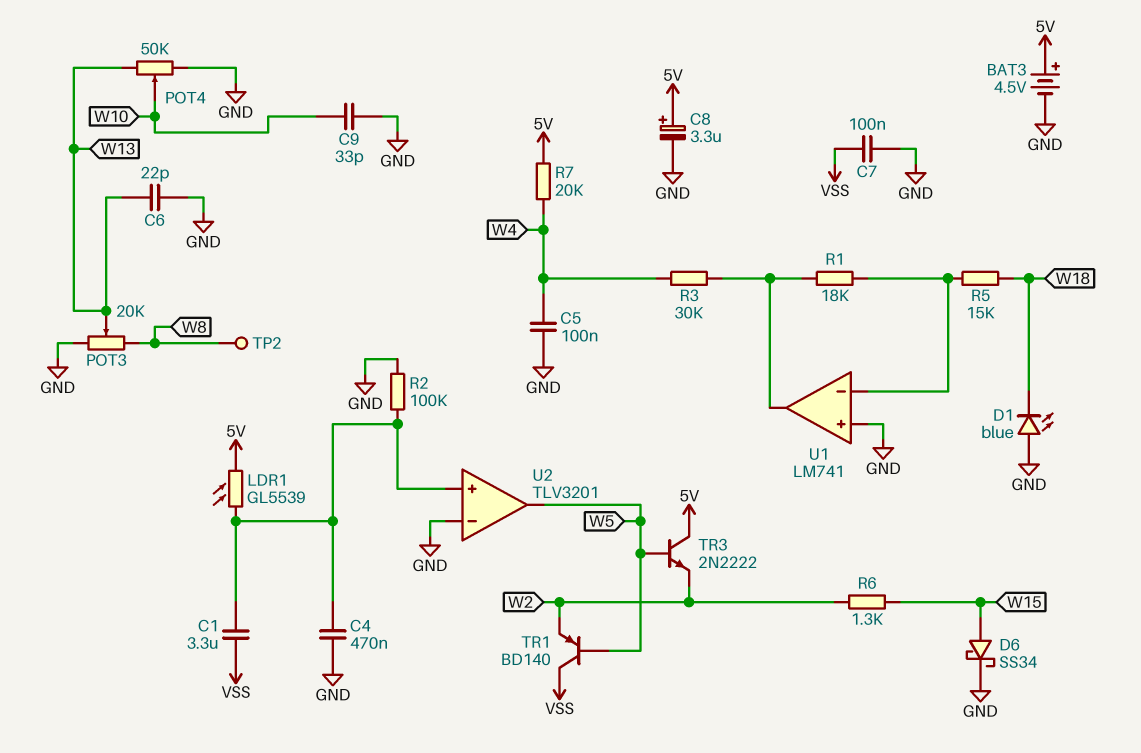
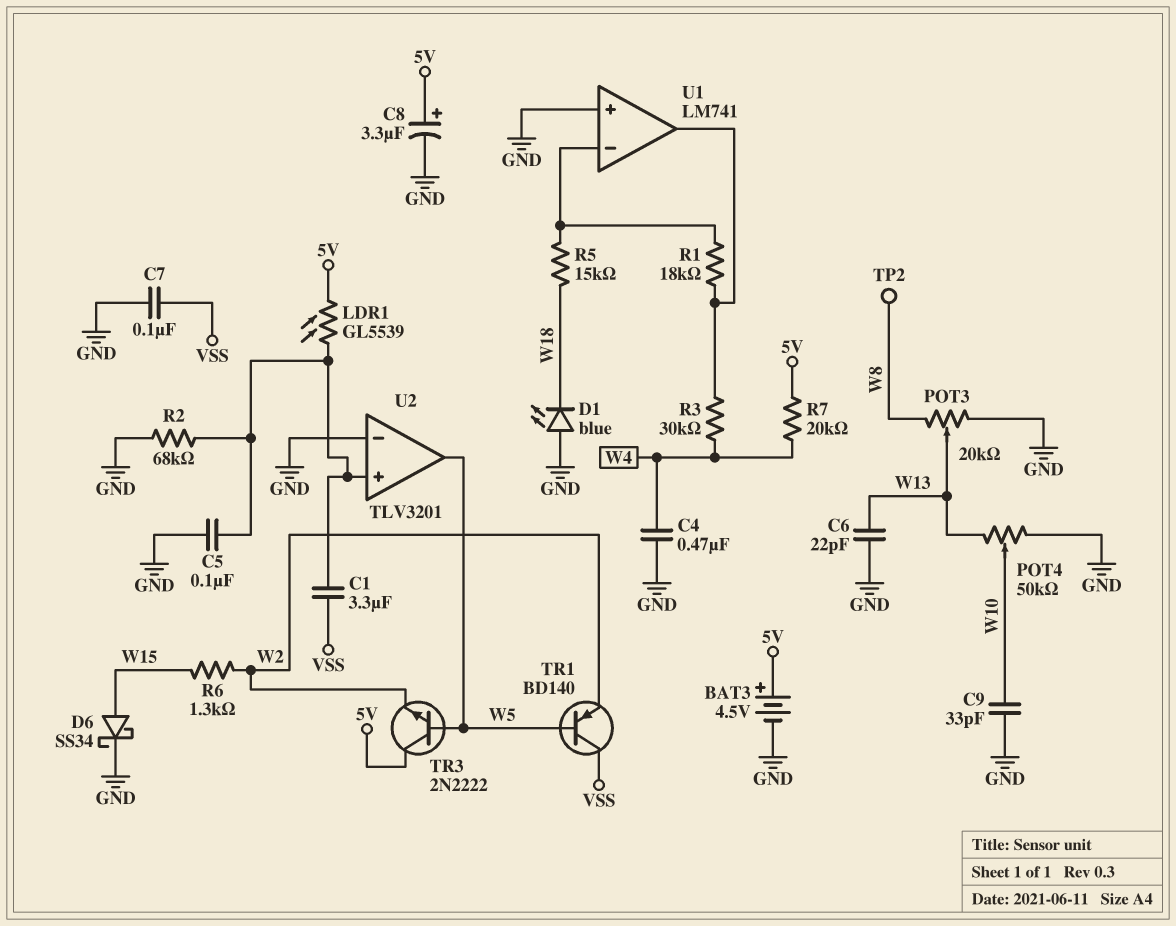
C4: 470nF (GND, U2/in+) -> 470nF (GND, W4)
C5: 100nF (GND, W4) -> 100nF (GND, U2/in+)
R2: 100k (GND, U2/in+) -> 68k (GND, U2/in+)

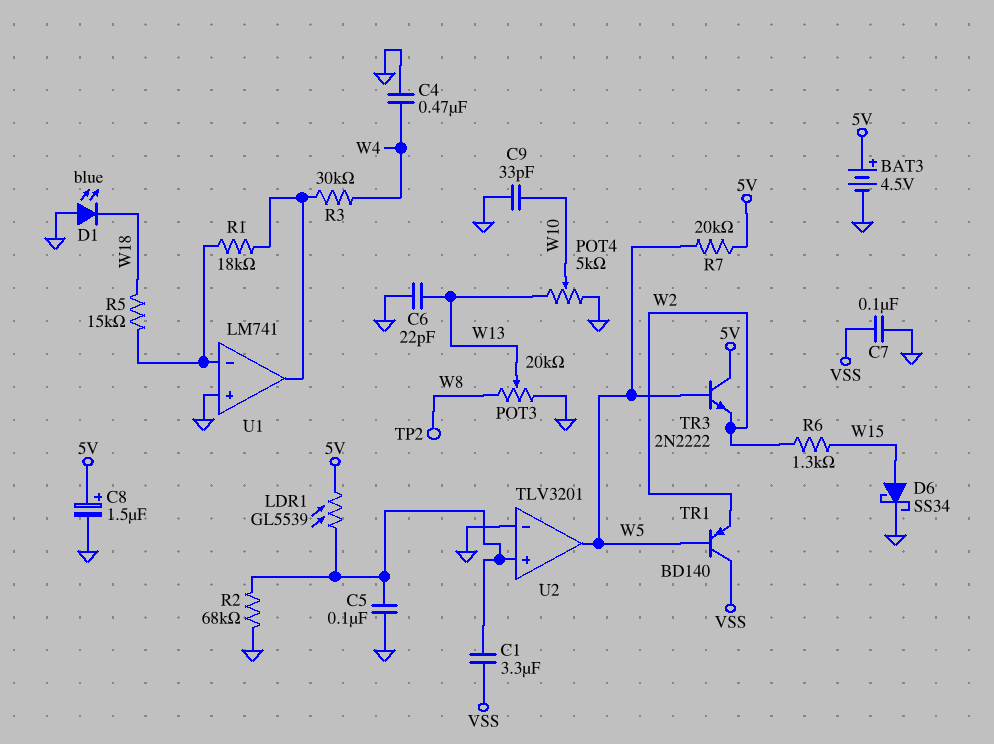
C8: 3.3uF (plus 5V, minus GND) -> 1.5uF (plus 5V, minus GND)
POT4: 50k (GND, W13, wiper W10) -> 5k (GND, W13, wiper W10)
R7: 20k (5V, W4) -> 20k (5V, W5)

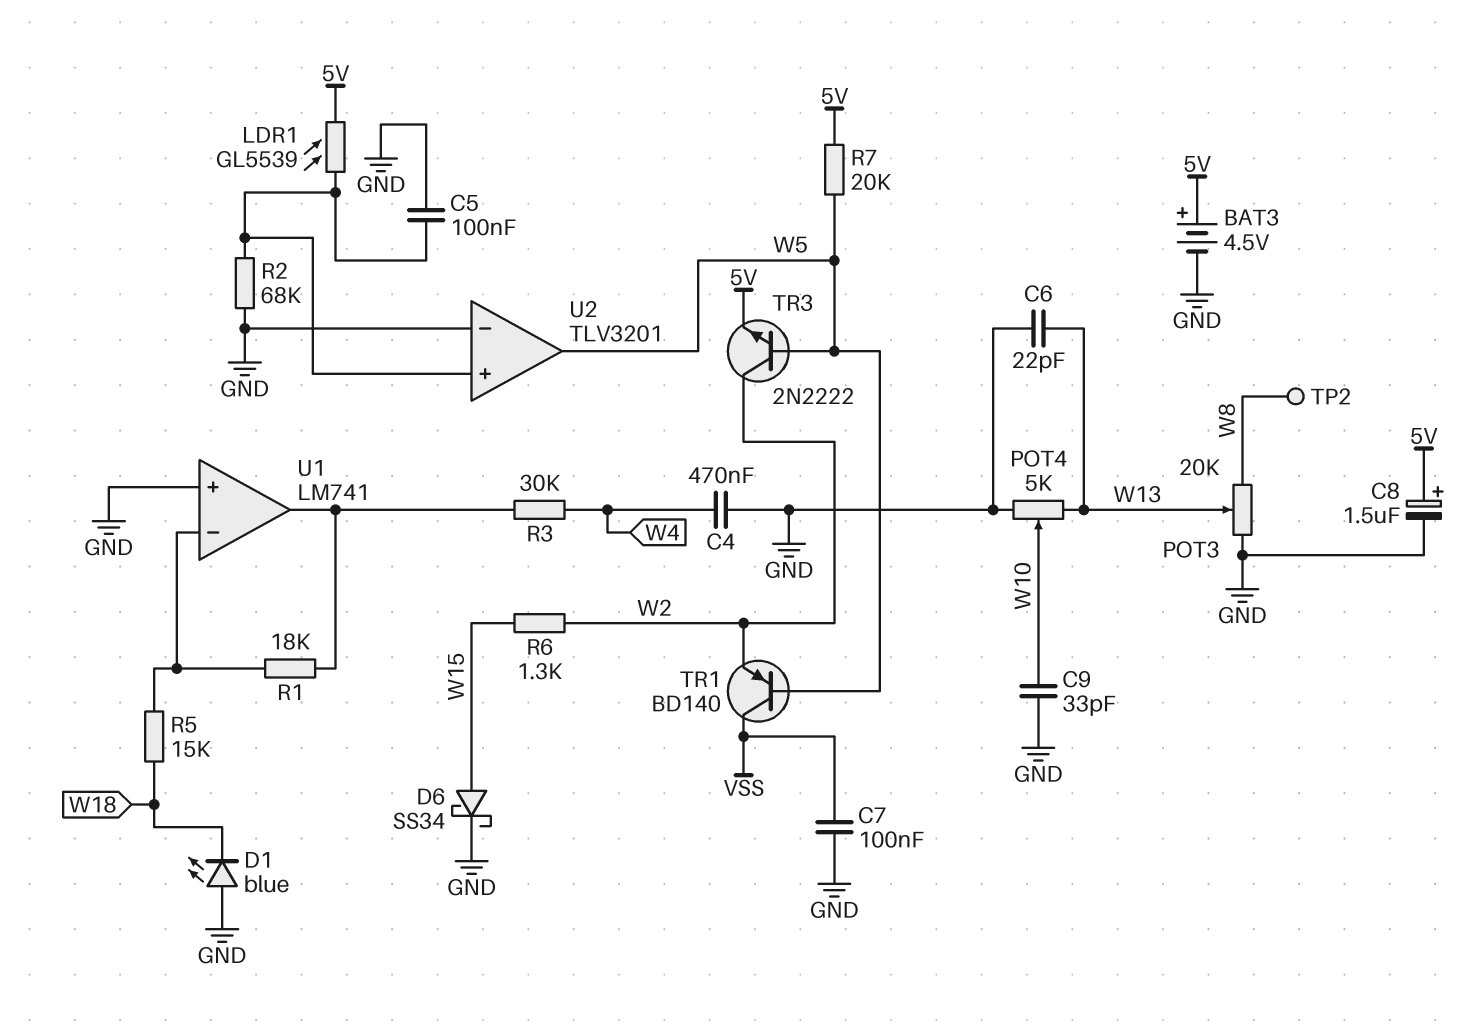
C1: 3.3uF (U2/in+, VSS) -> none
TR3: NPN 2N2222 (B W5, C 5V, E W2) -> NPN 2N2222 (B W5, C W2, E 5V)

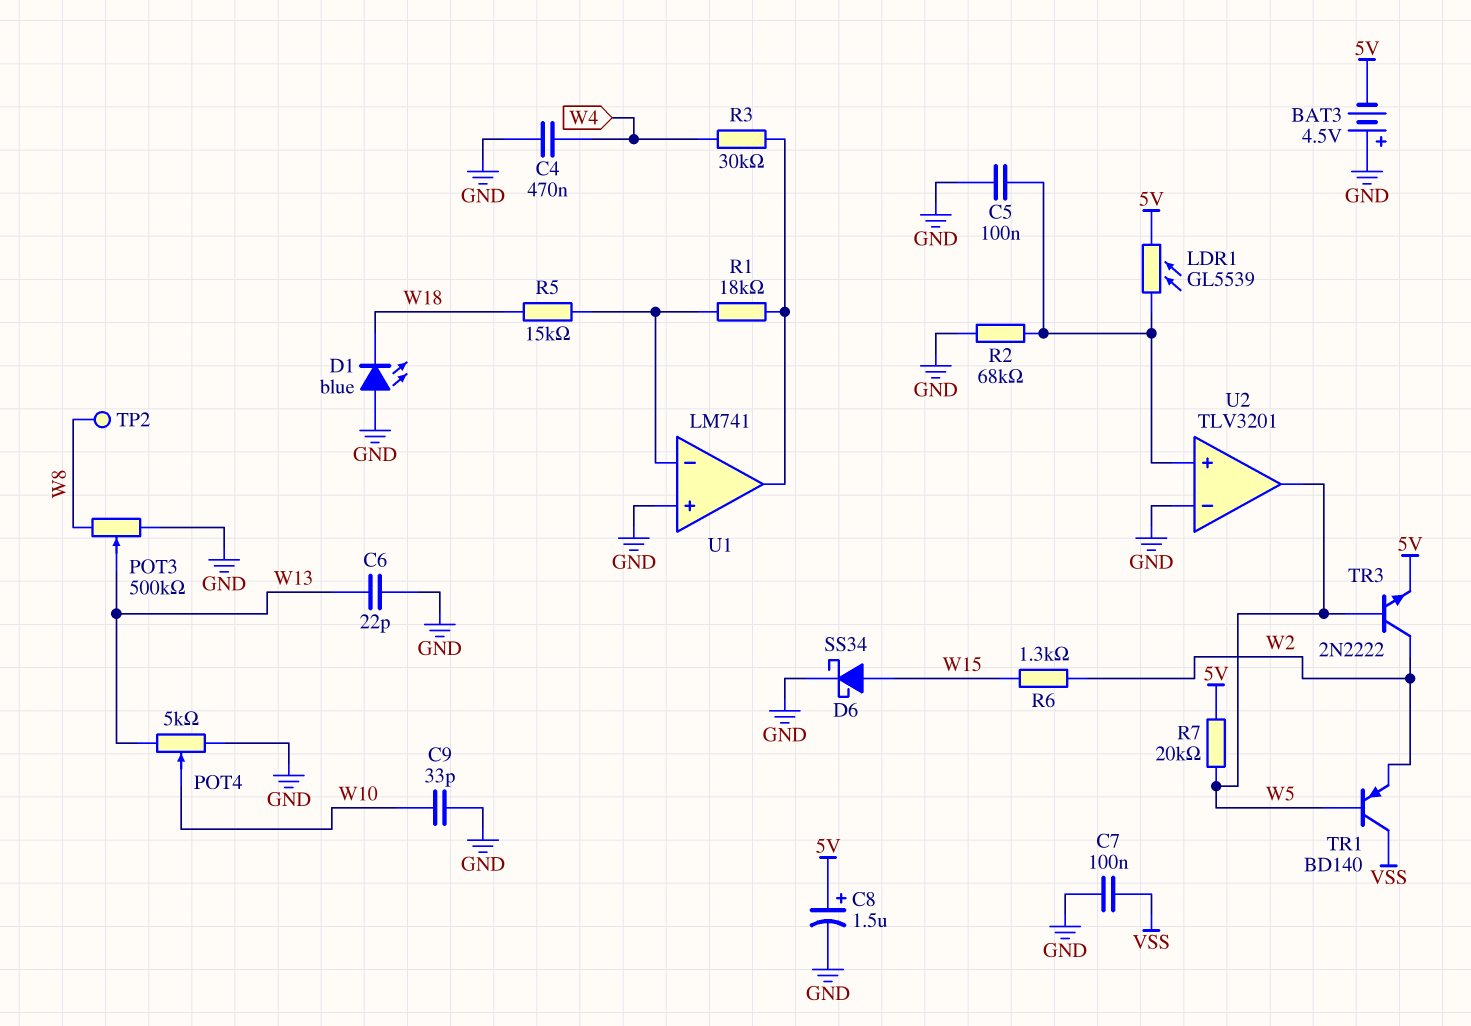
BAT3: 4.5V (plus 5V, minus GND) -> 4.5V (plus GND, minus 5V)
POT3: 20k (GND, W8, wiper W13) -> 500k (GND, W8, wiper W13)

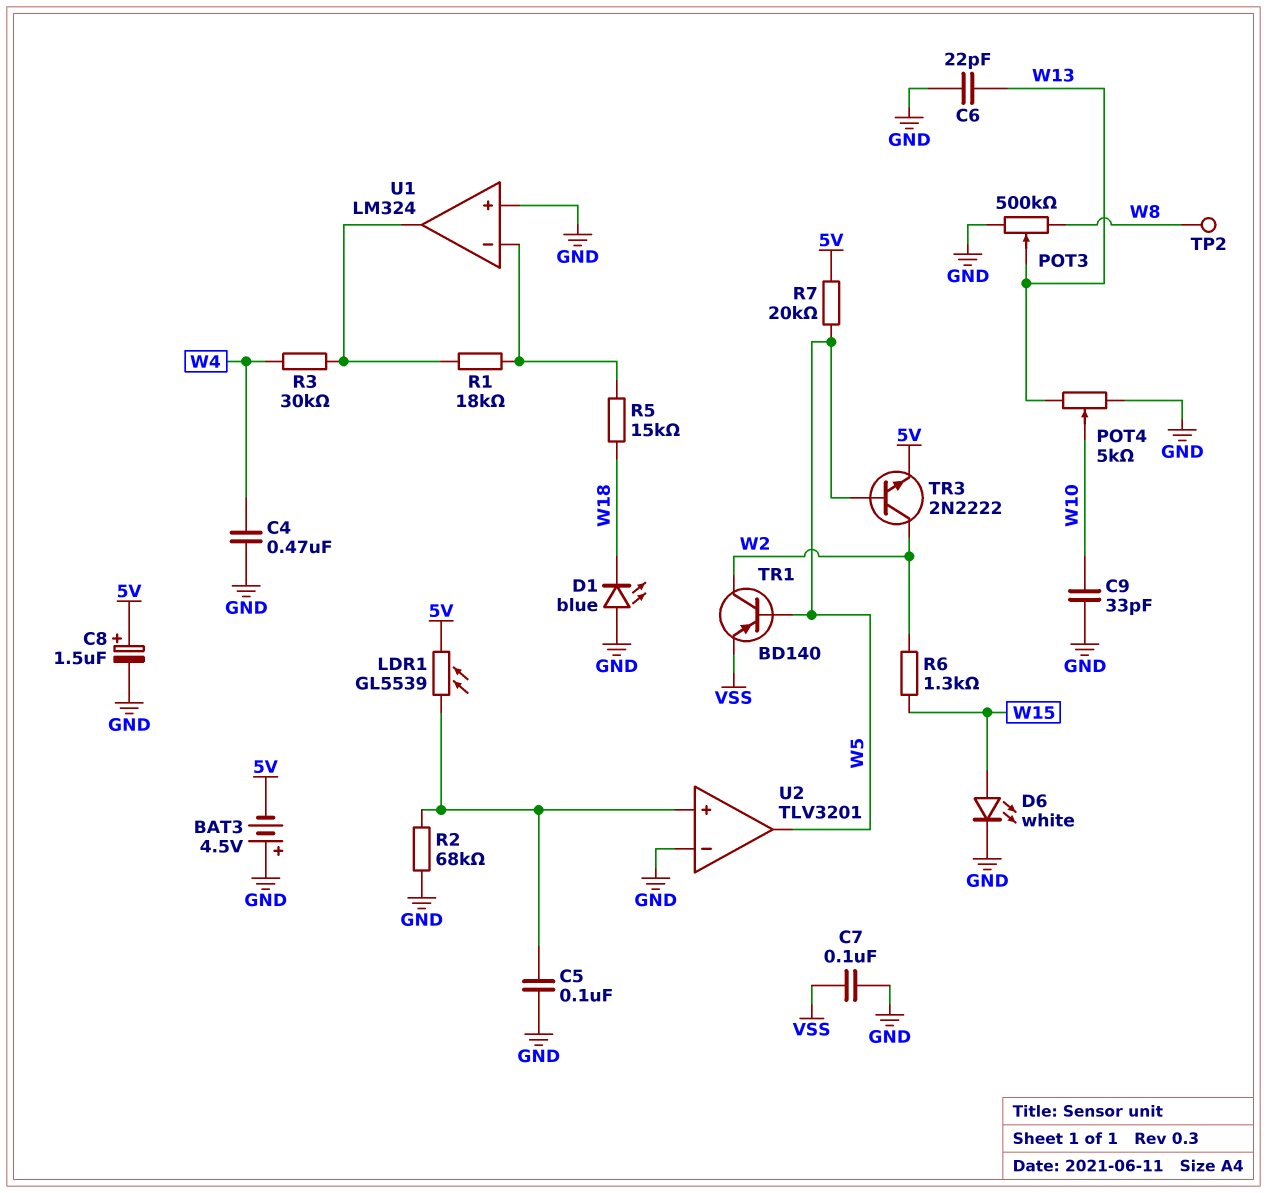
D6: schottky SS34 (A W15, K GND) -> LED white (A W15, K GND)
TR1: PNP BD140 (B W5, C VSS, E W2) -> PNP BD140 (B W5, C W2, E VSS)
U1: LM741 -> LM324

